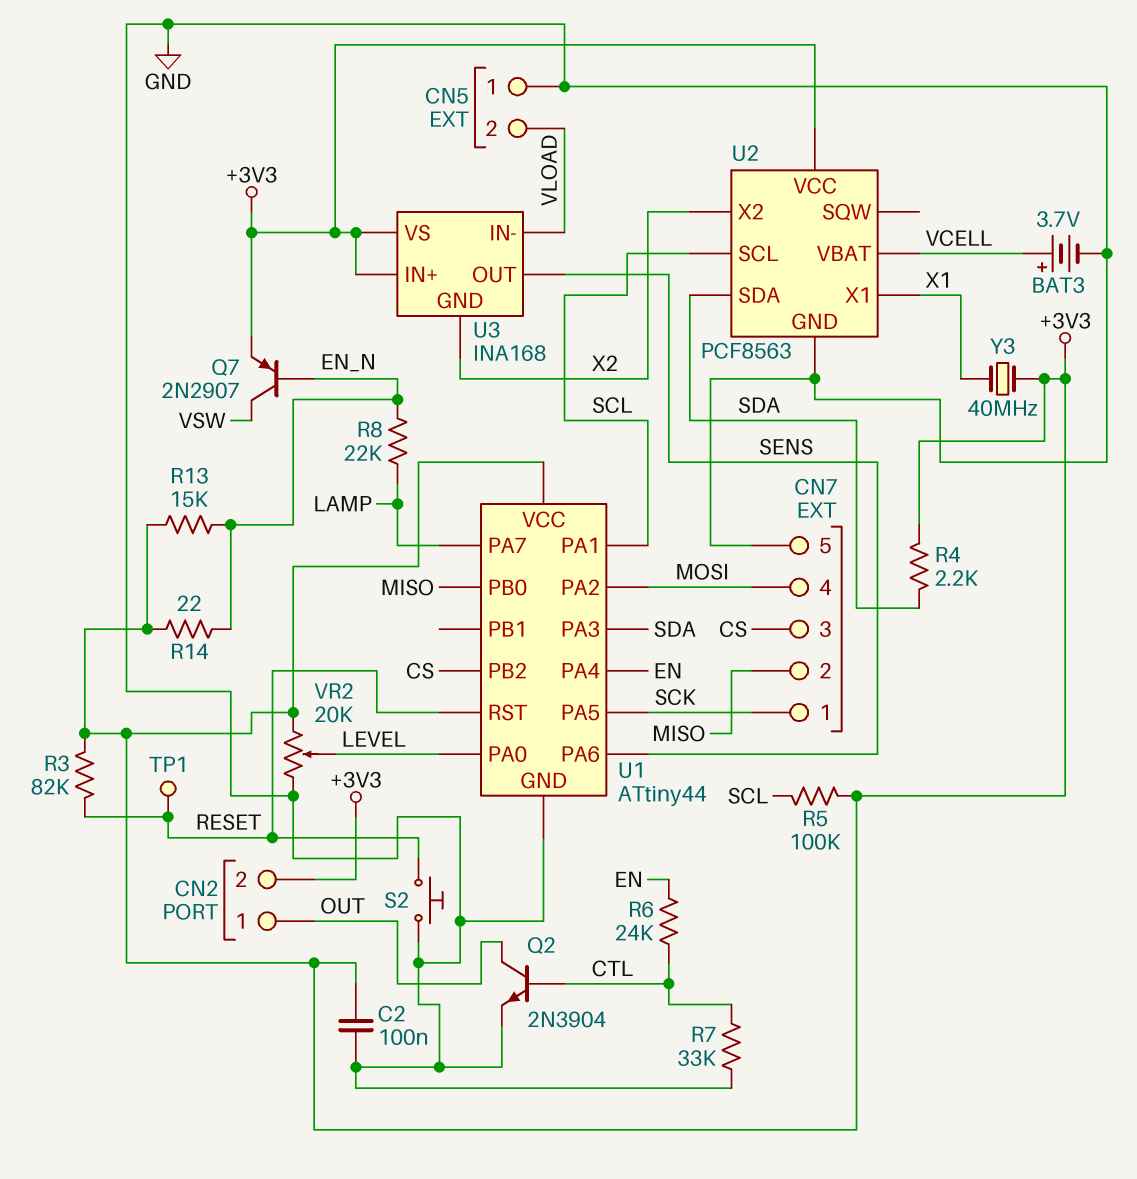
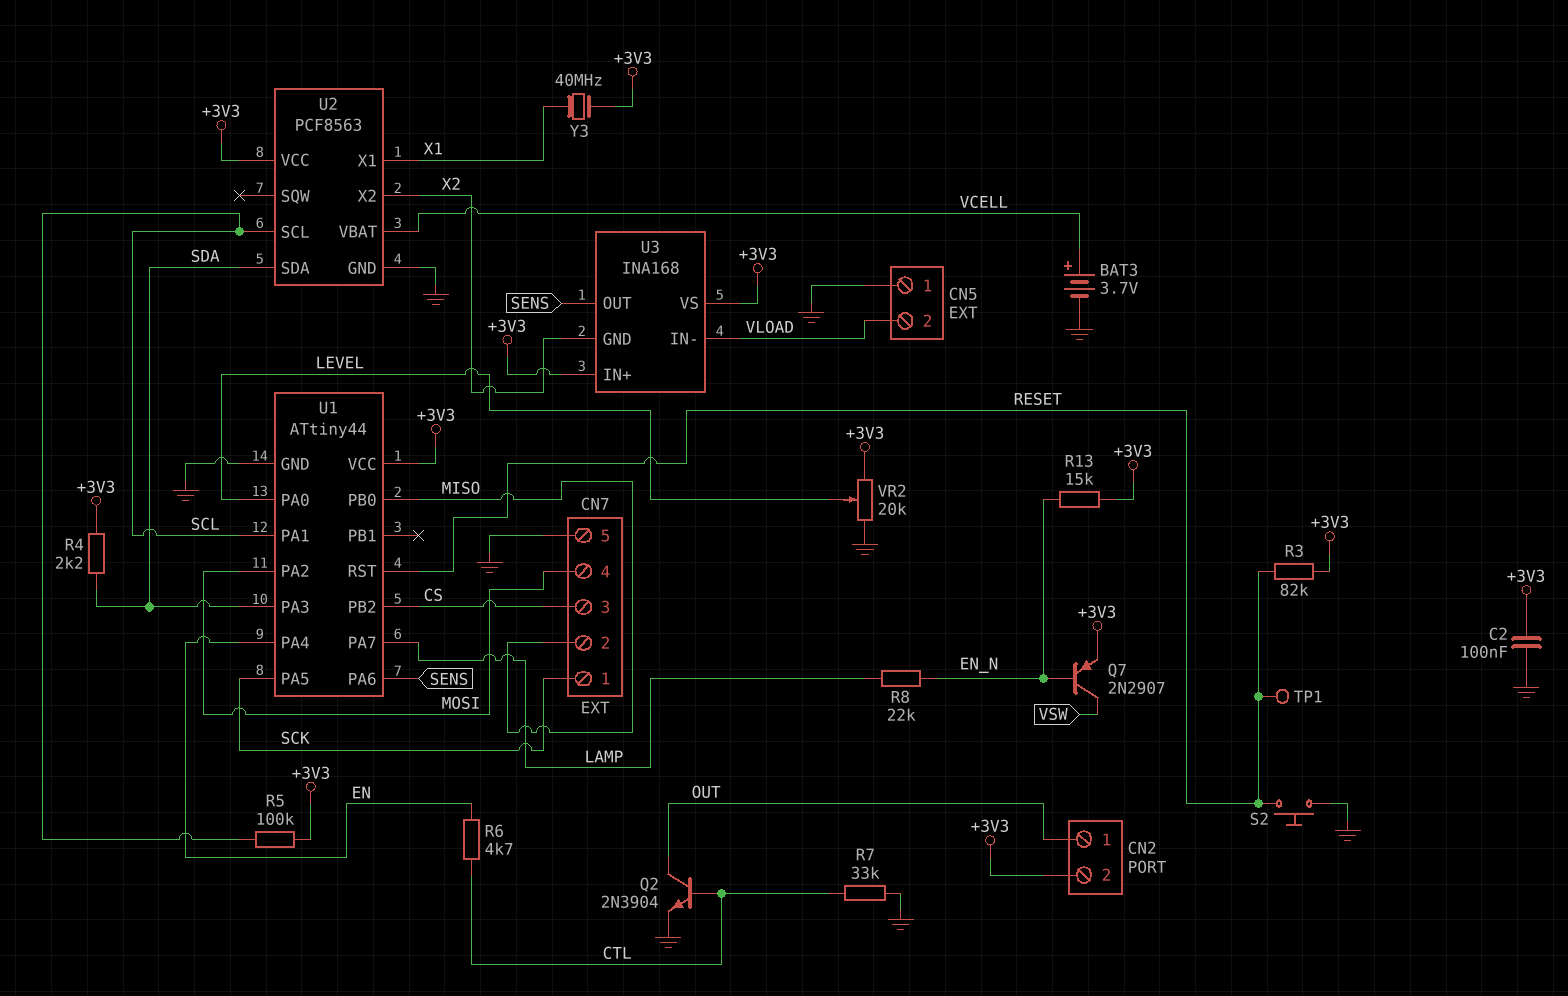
R6: 24k (CTL, EN) -> 4.7k (CTL, EN)
R14: 22 (+3V3, EN_N) -> none

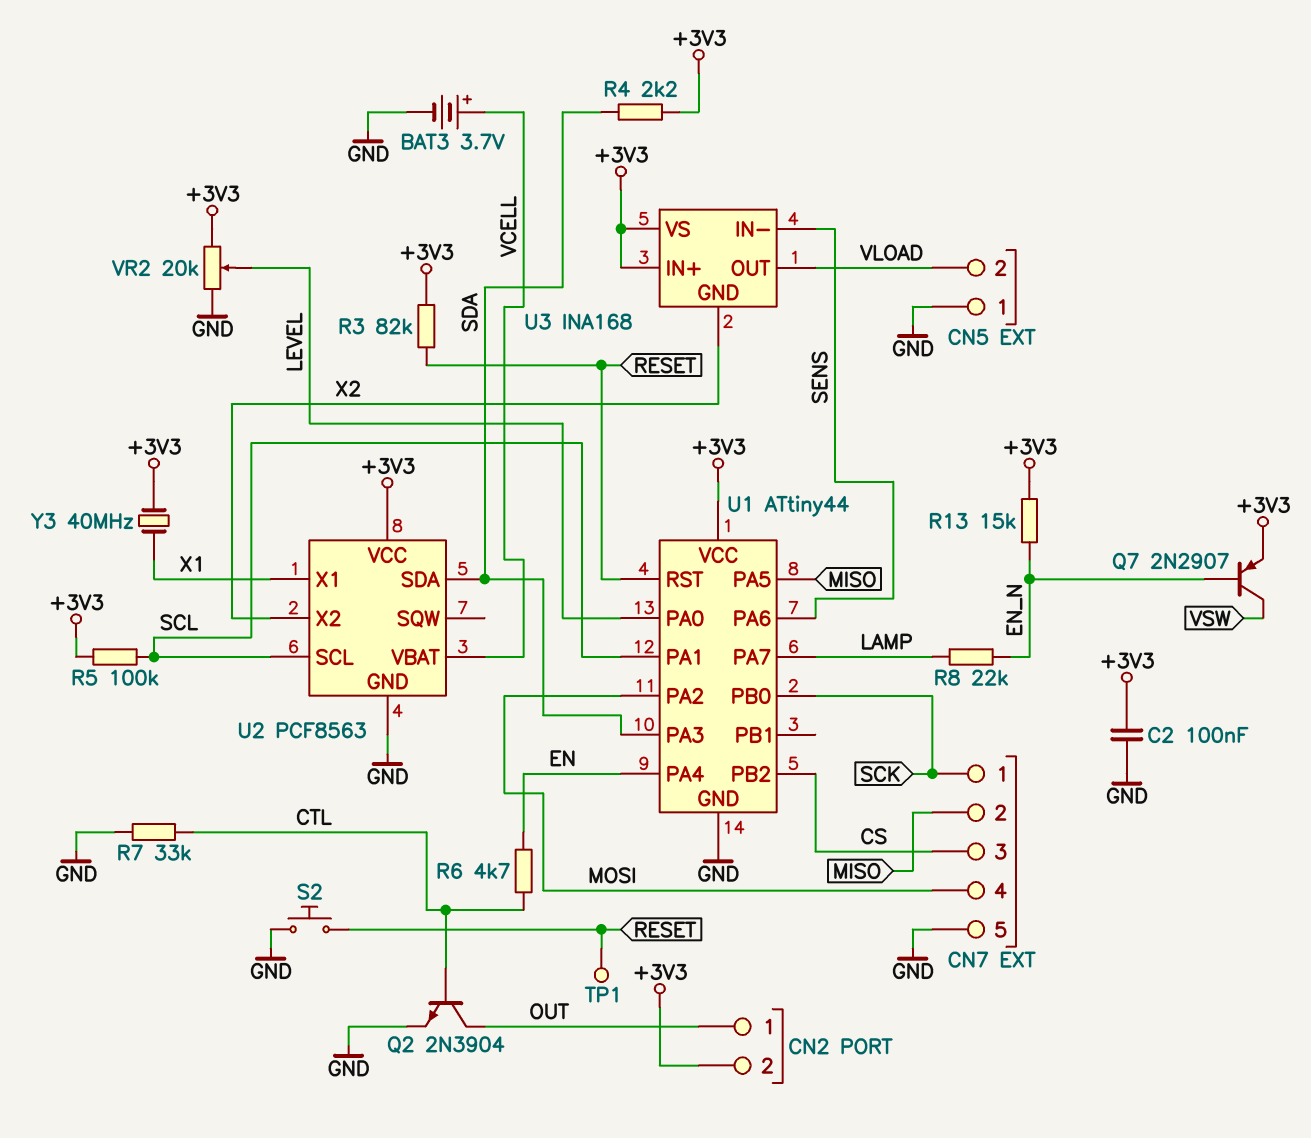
U1 pin PA5: SCK -> MISO
U1 pin PB0: MISO -> SCK
U3 pin IN-: VLOAD -> SENS
U3 pin OUT: SENS -> VLOAD

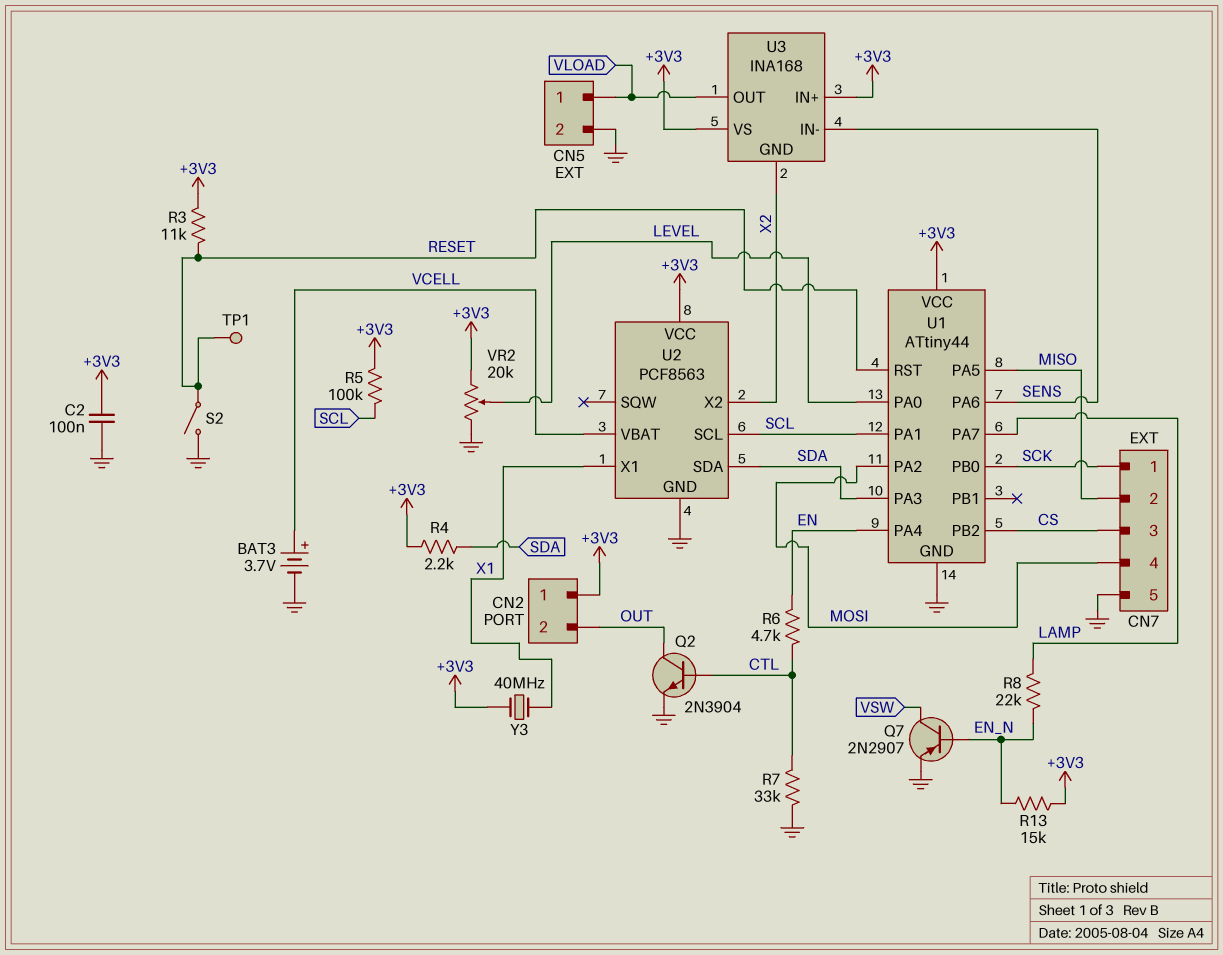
CN2 pin 1: OUT -> +3V3
CN2 pin 2: +3V3 -> OUT
CN5 pin 1: GND -> VLOAD
CN5 pin 2: VLOAD -> GND
Q7: PNP 2N2907 (B EN_N, C VSW, E +3V3) -> PNP 2N2907 (B EN_N, C VSW, E GND)
R3: 82k (+3V3, RESET) -> 11k (+3V3, RESET)
S2: button (GND, RESET) -> switch (GND, RESET)

